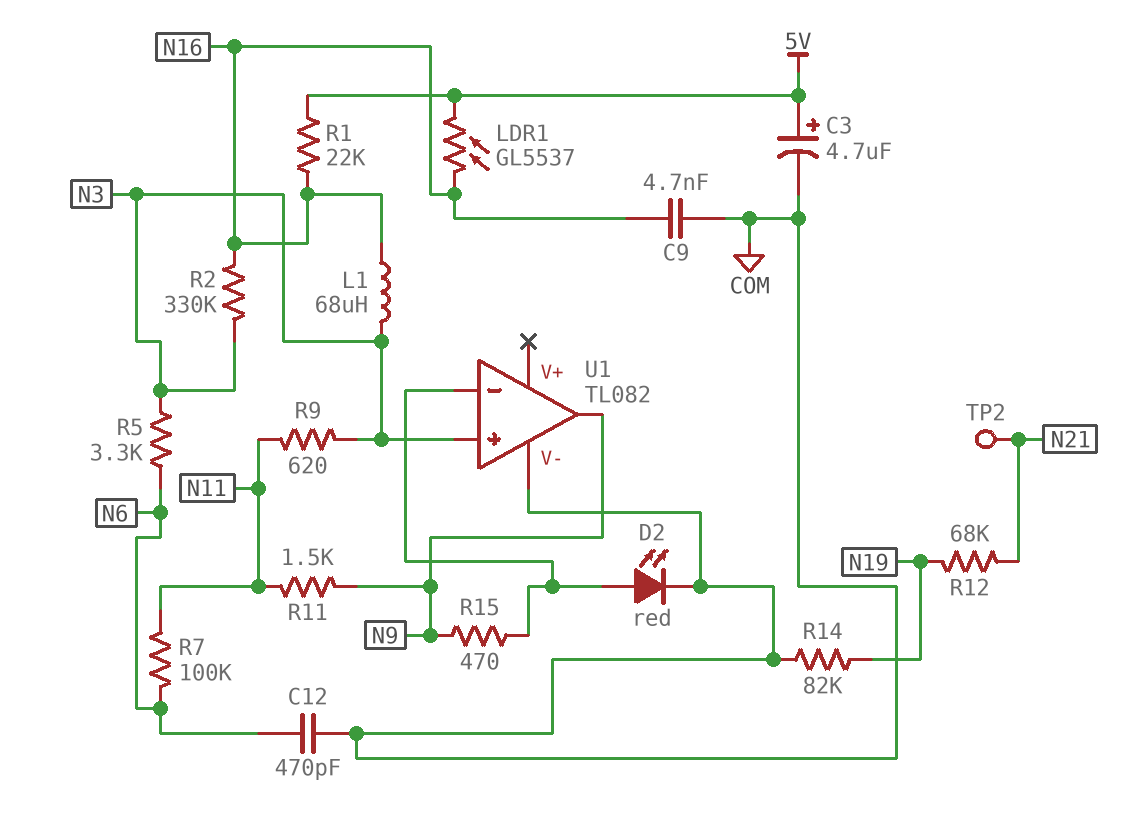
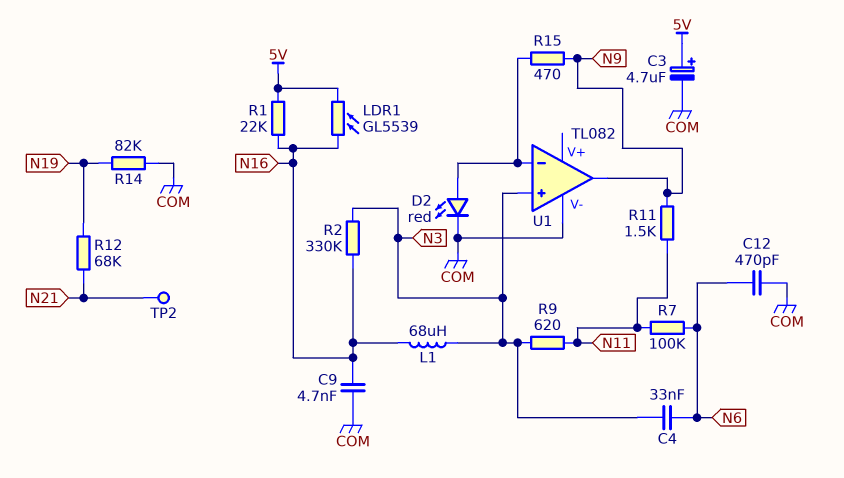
C4: none -> 33nF (N3, N6)
LDR1: GL5537 (5V, N16) -> GL5539 (5V, N16)
R5: 3.3k (N3, N6) -> none

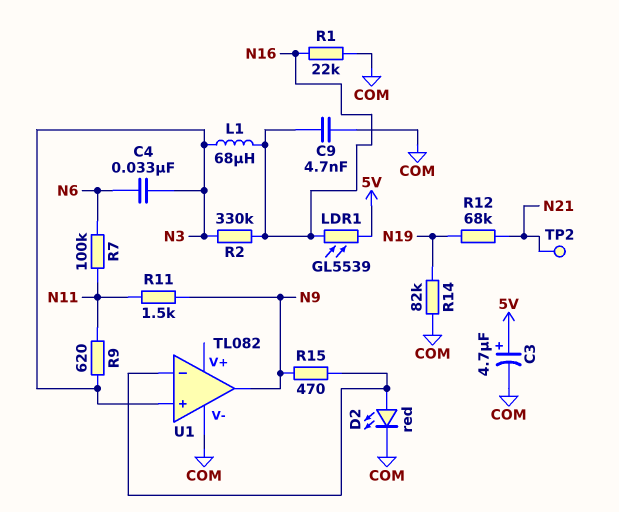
C12: 470pF (COM, N6) -> none
R1: 22k (5V, N16) -> 22k (COM, N16)

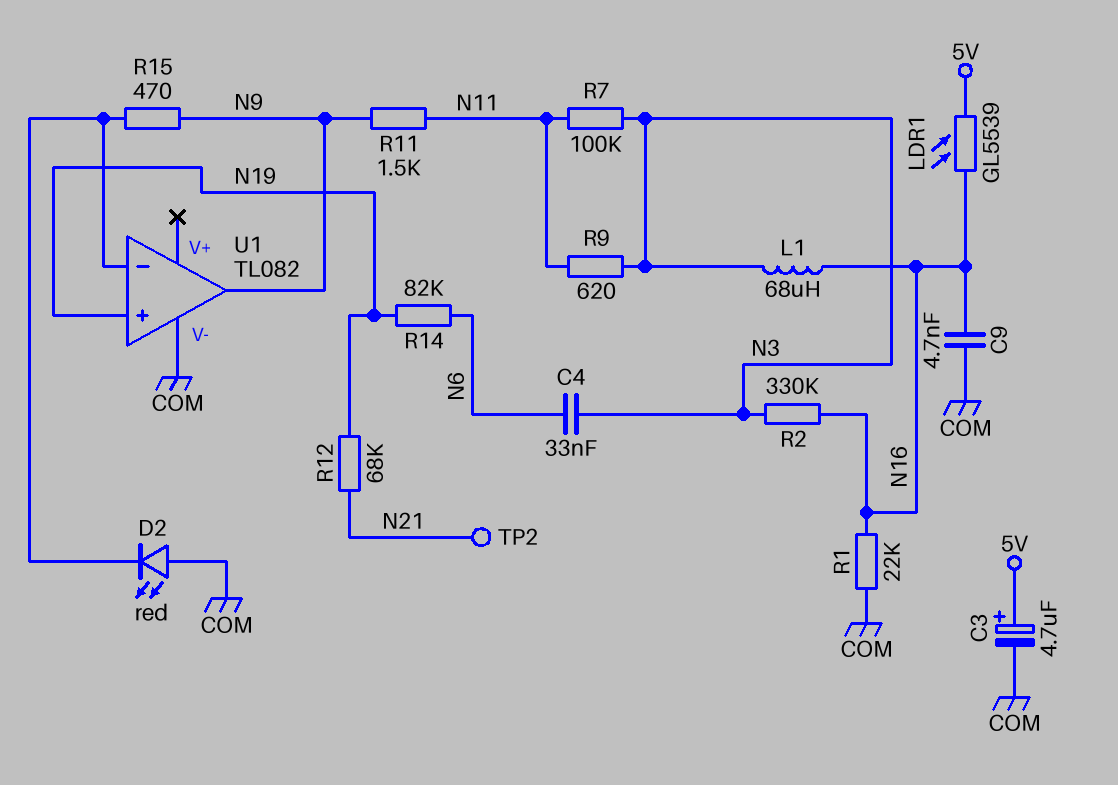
D2: LED red (A U1/in-, K COM) -> LED red (A COM, K U1/in-)
R7: 100k (N6, N11) -> 100k (N3, N11)
R14: 82k (COM, N19) -> 82k (N6, N19)
U1 pin in+: N3 -> N19

